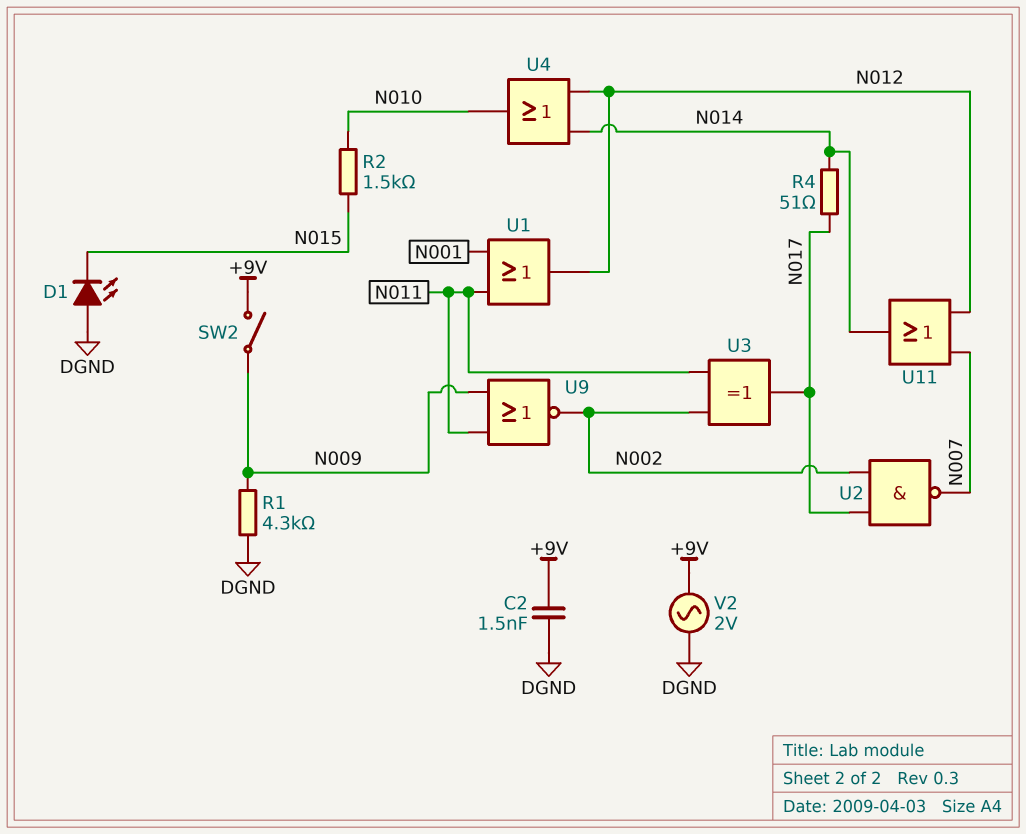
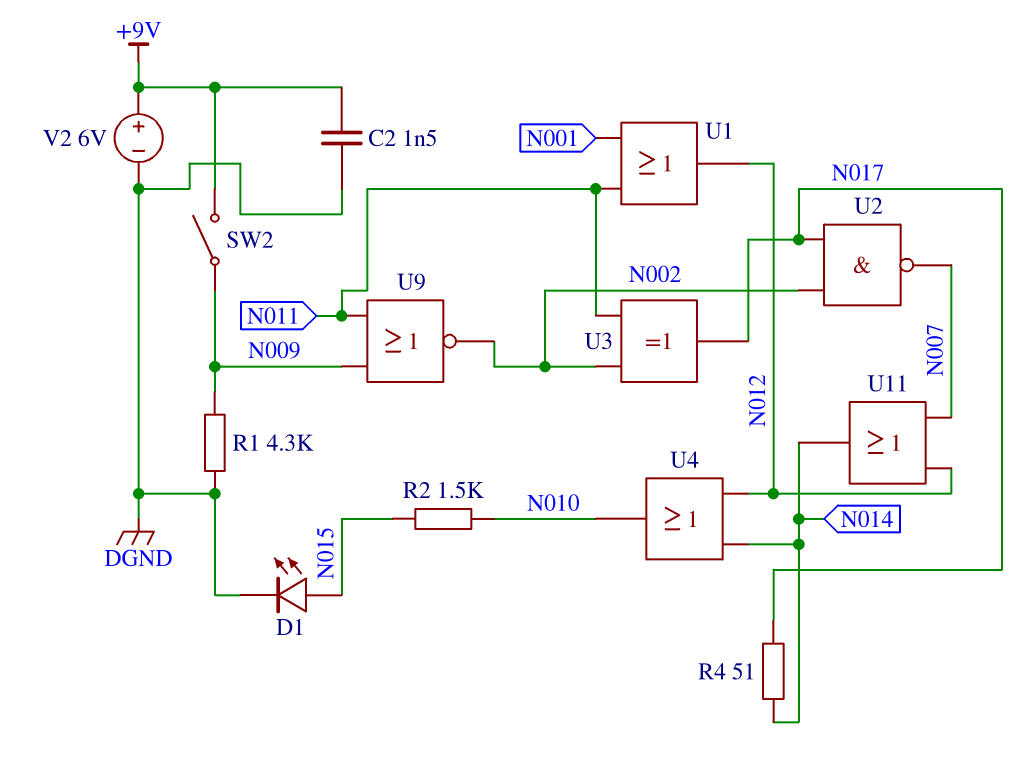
D1: LED (A DGND, K N015) -> LED (A N015, K DGND)
V2: AC 2V (+9V, DGND) -> 6V (plus +9V, minus DGND)

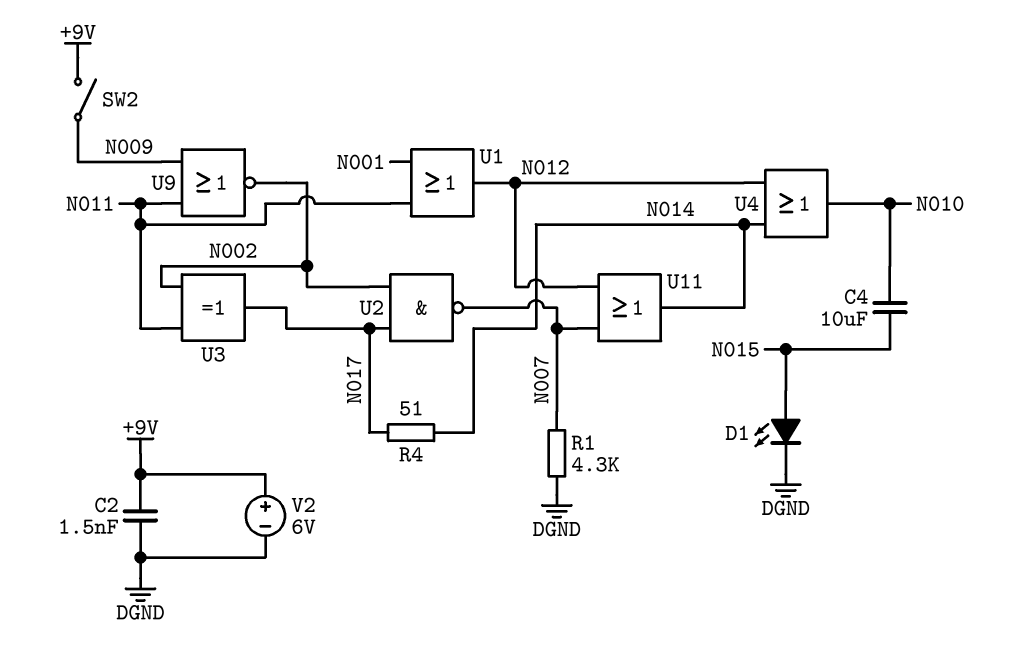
C4: none -> 10uF (N010, N015)
R1: 4.3k (DGND, N009) -> 4.3k (DGND, N007)
R2: 1.5k (N010, N015) -> none

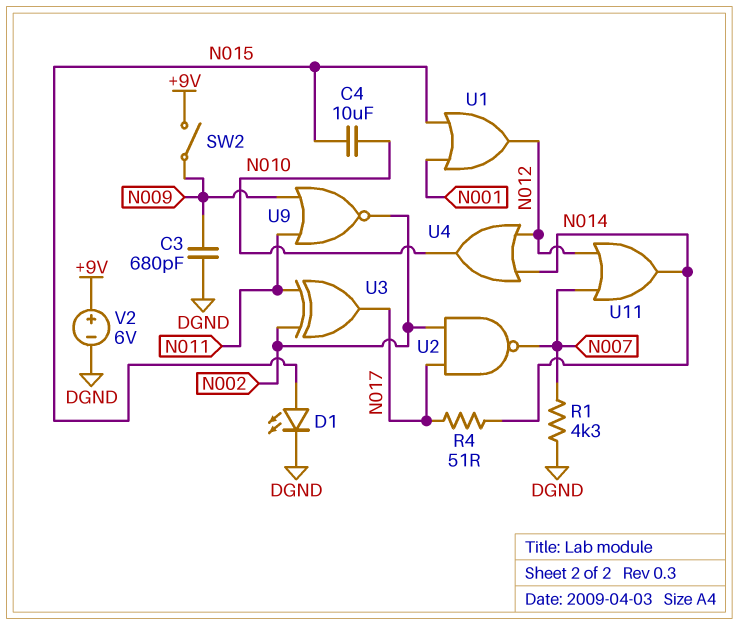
C2: 1.5nF (+9V, DGND) -> none
C3: none -> 680pF (DGND, N009)
U1: OR (in N001, in N011, out N012) -> OR (in N001, in N015, out N012)

